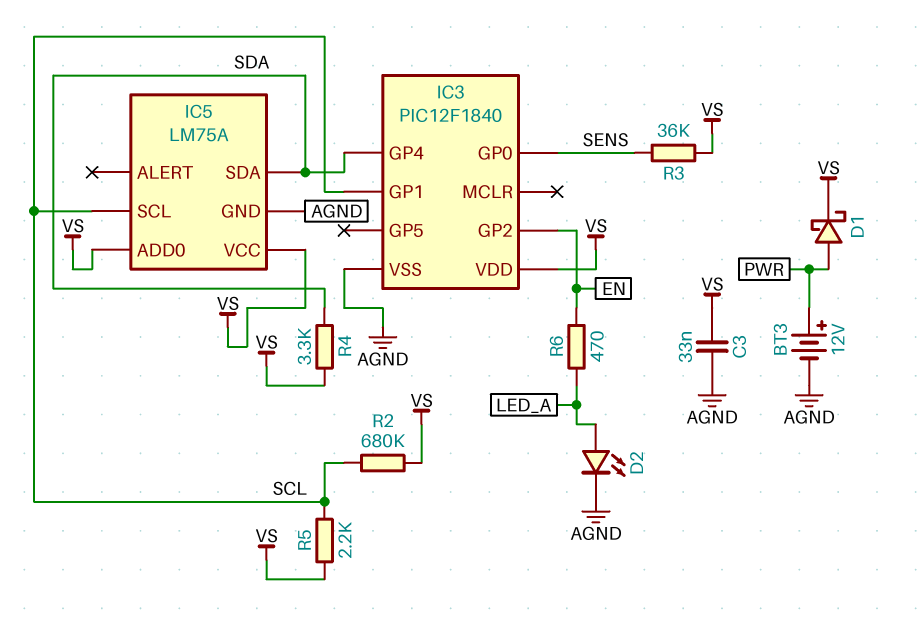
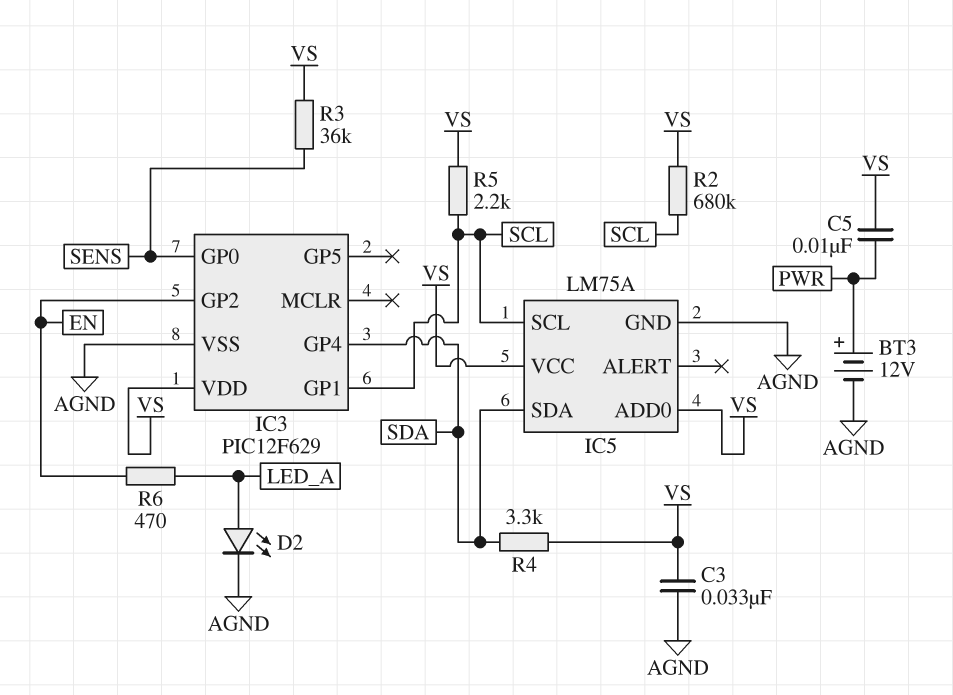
C5: none -> 10nF (PWR, VS)
D1: schottky (A PWR, K VS) -> none
IC3: PIC12F1840 -> PIC12F629

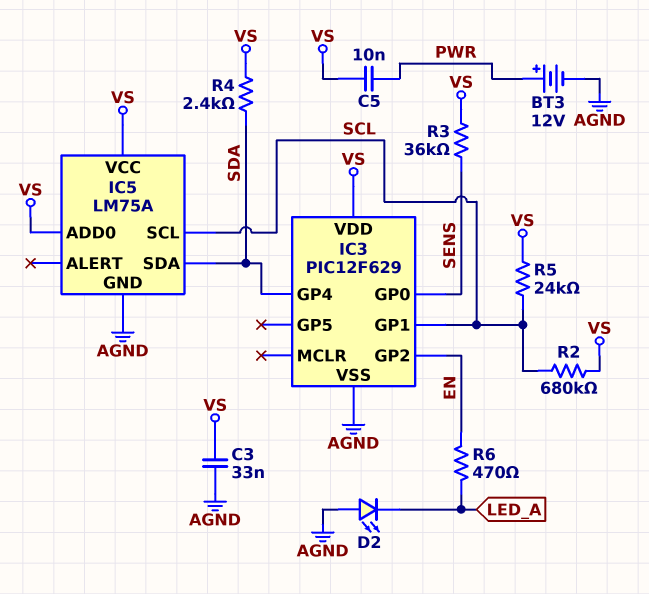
D2: LED (A LED_A, K AGND) -> LED (A AGND, K LED_A)
R4: 3.3k (SDA, VS) -> 2.4k (SDA, VS)
R5: 2.2k (SCL, VS) -> 24k (SCL, VS)

